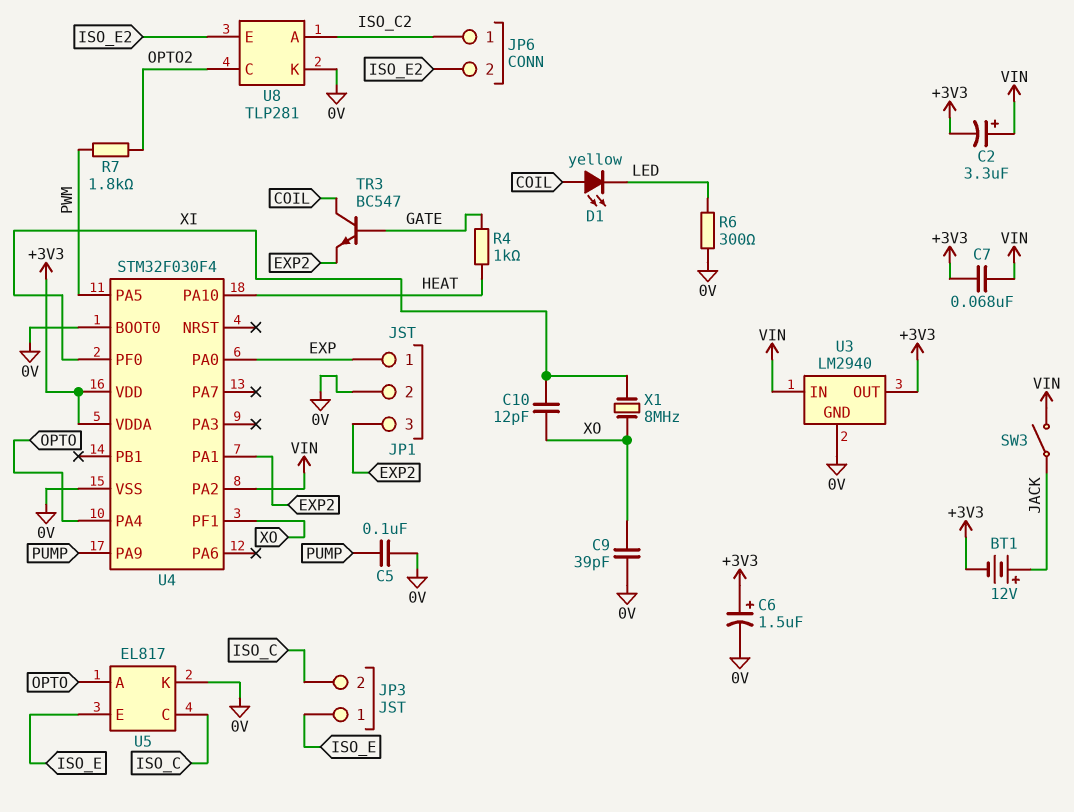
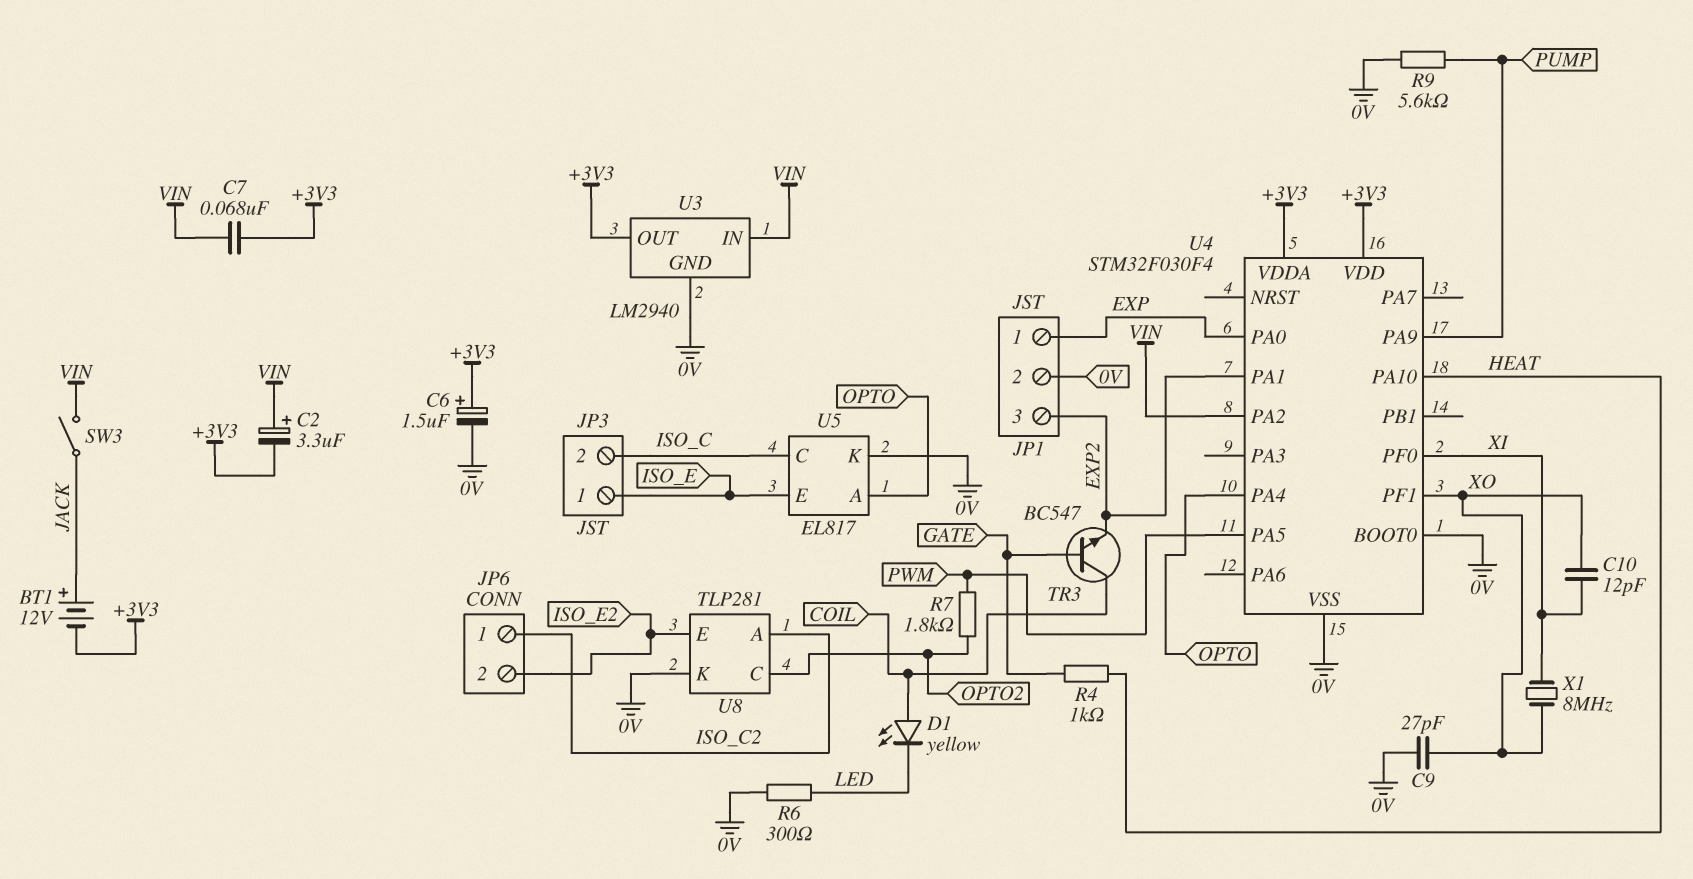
C5: 100nF (0V, PUMP) -> none
C9: 39pF (0V, XO) -> 27pF (0V, XO)
R9: none -> 5.6k (0V, PUMP)

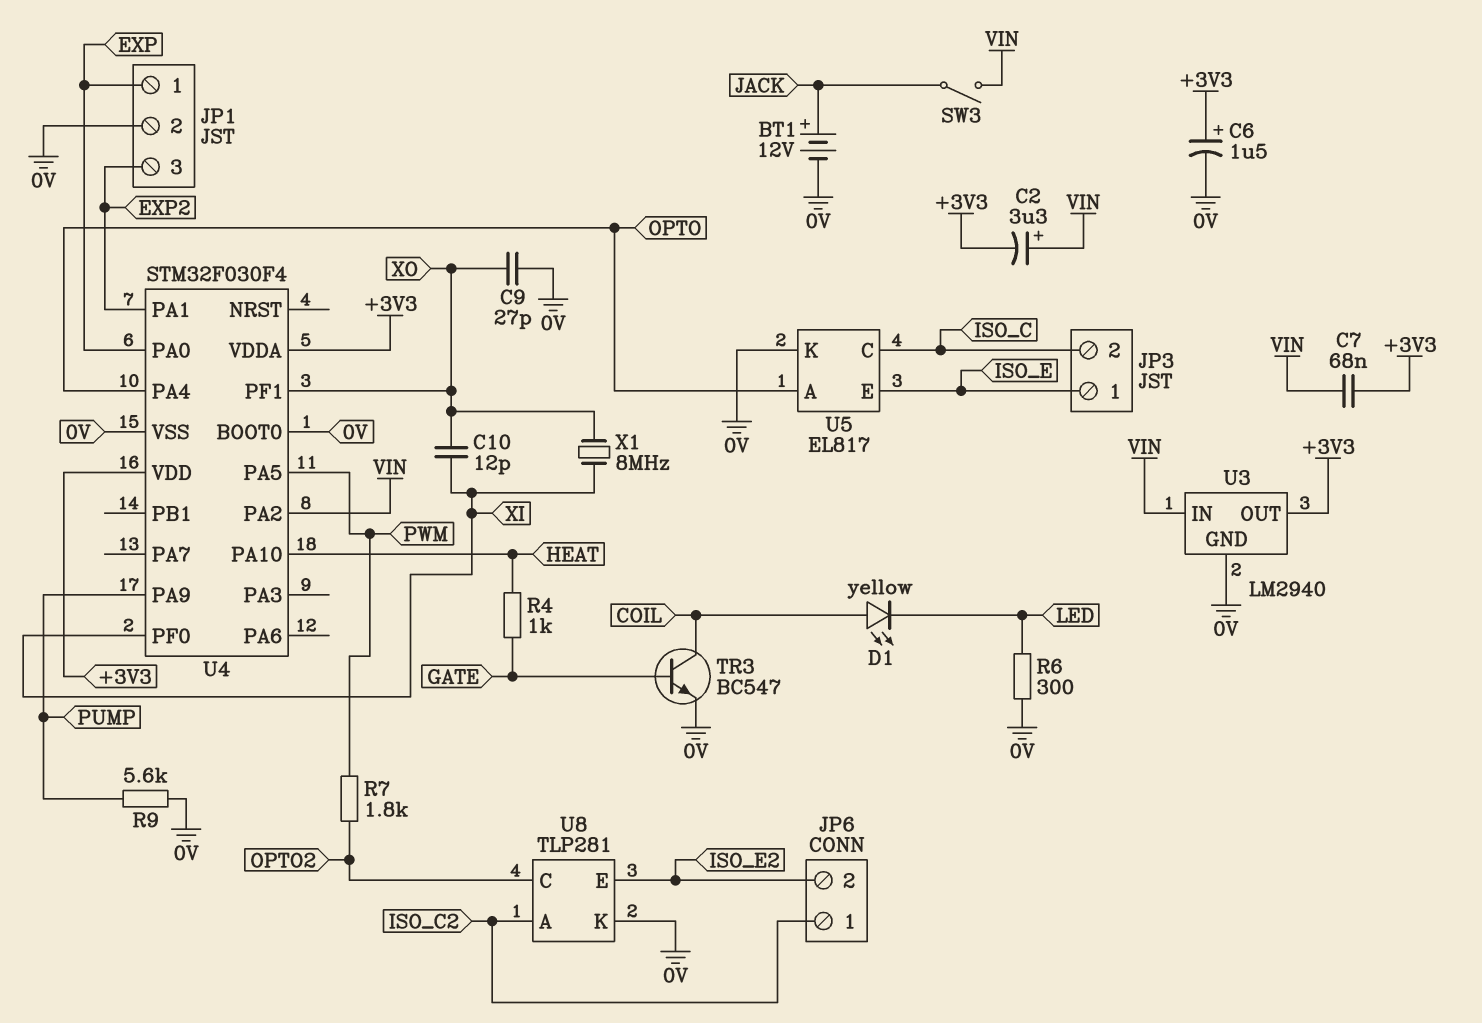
BT1: 12V (plus JACK, minus +3V3) -> 12V (plus JACK, minus 0V)
TR3: NPN BC547 (B GATE, C COIL, E EXP2) -> NPN BC547 (B GATE, C COIL, E 0V)

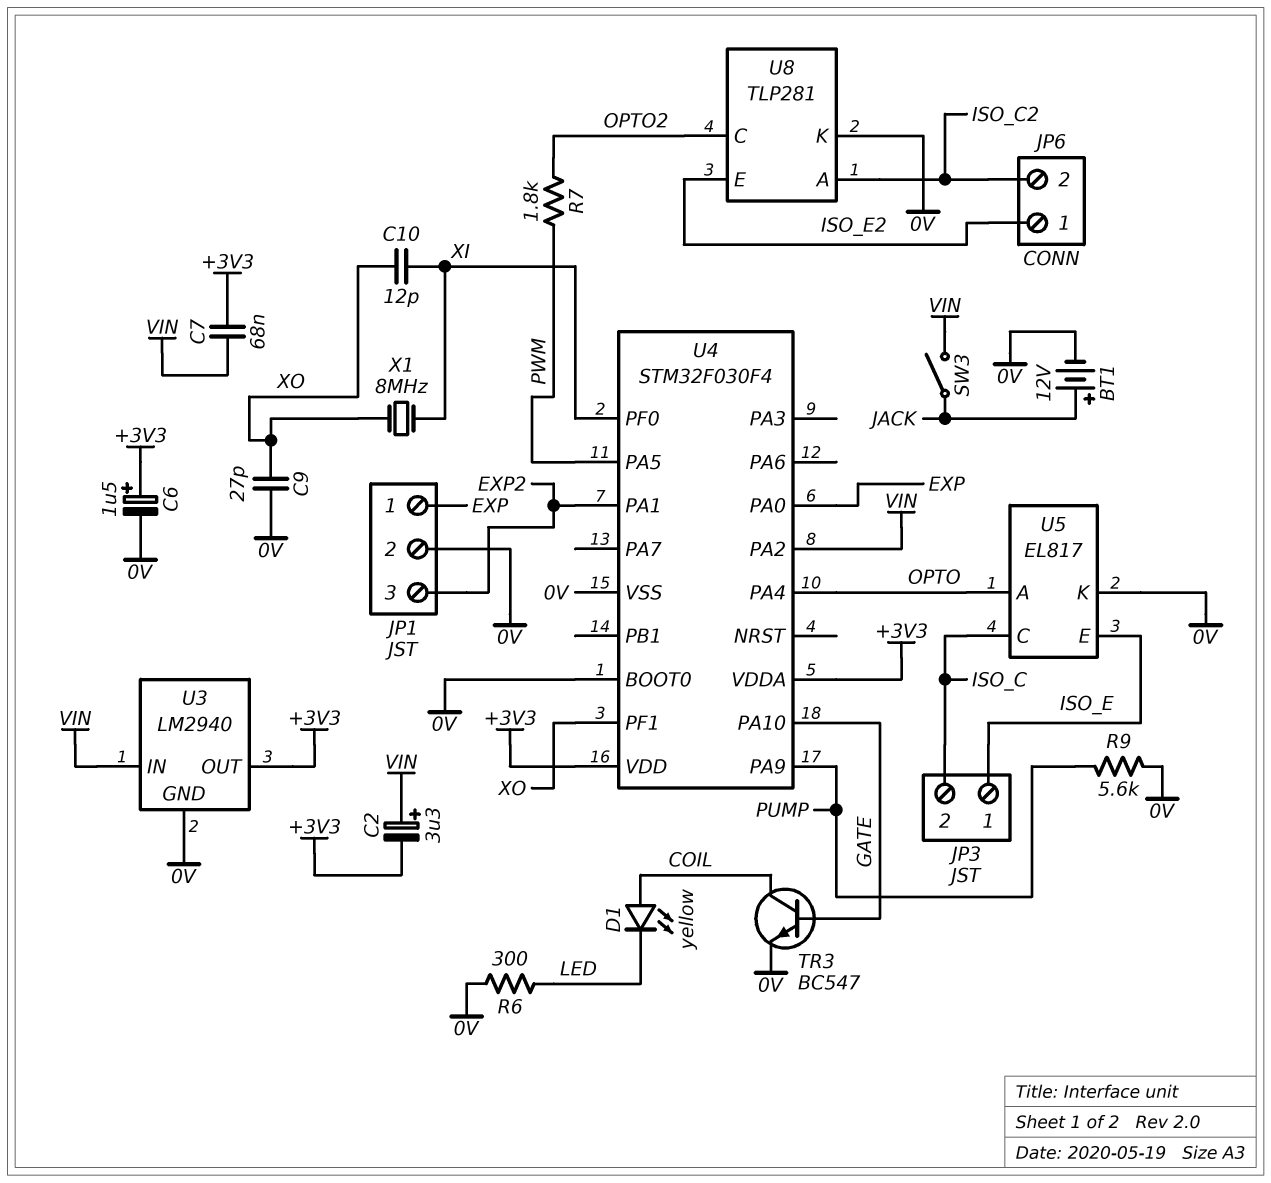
JP6 pin 1: ISO_C2 -> ISO_E2
JP6 pin 2: ISO_E2 -> ISO_C2
R4: 1k (GATE, HEAT) -> none
U4 pin PA10: HEAT -> GATE

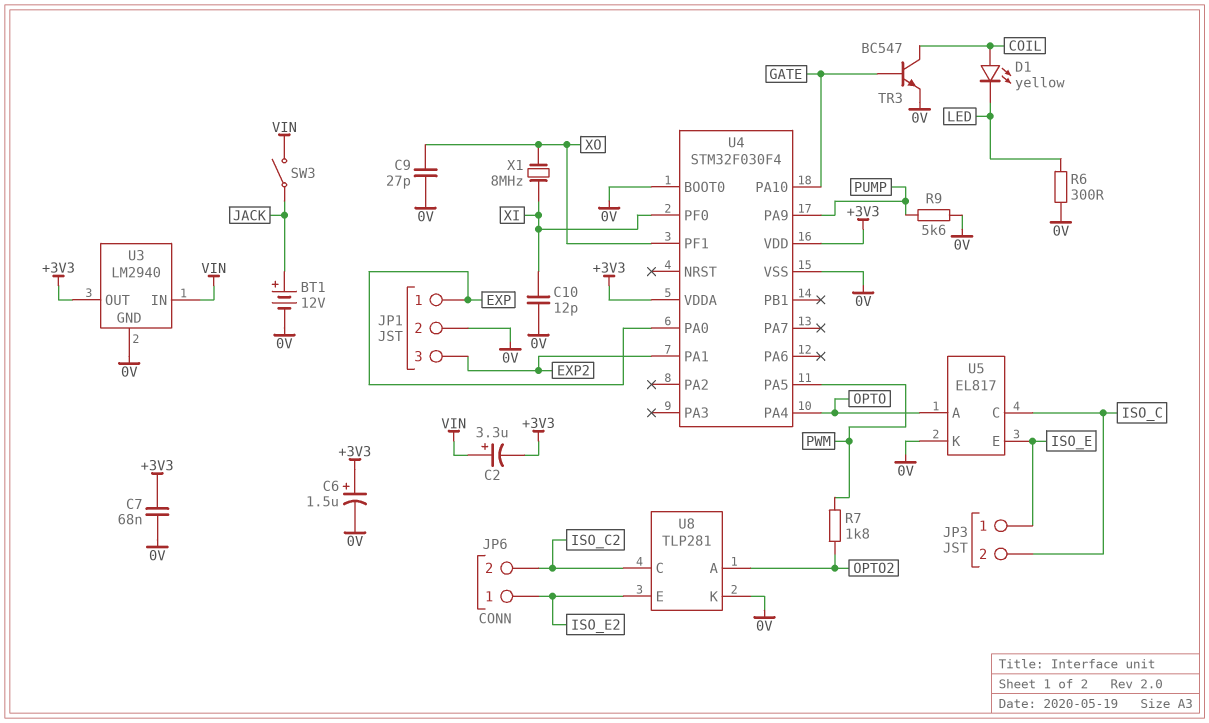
C7: 68nF (+3V3, VIN) -> 68nF (+3V3, 0V)
C10: 12pF (XI, XO) -> 12pF (0V, XI)
U4 pin PA2: VIN -> none
U8 pin A: ISO_C2 -> OPTO2
U8 pin C: OPTO2 -> ISO_C2

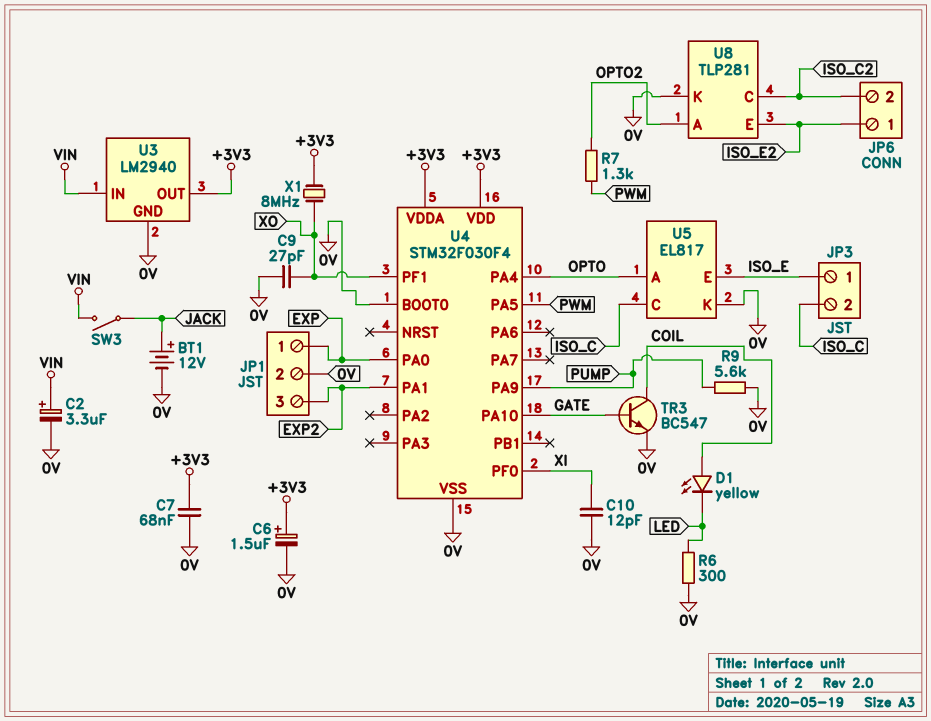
C2: 3.3uF (plus VIN, minus +3V3) -> 3.3uF (plus VIN, minus 0V)
R7: 1.8k (OPTO2, PWM) -> 1.3k (OPTO2, PWM)
X1: 8MHz (XI, XO) -> 8MHz (+3V3, XO)

